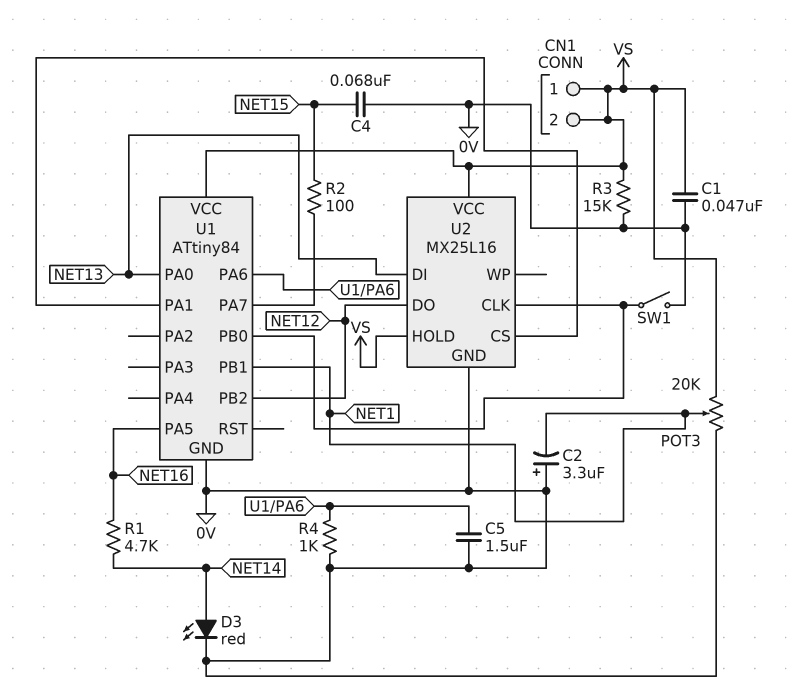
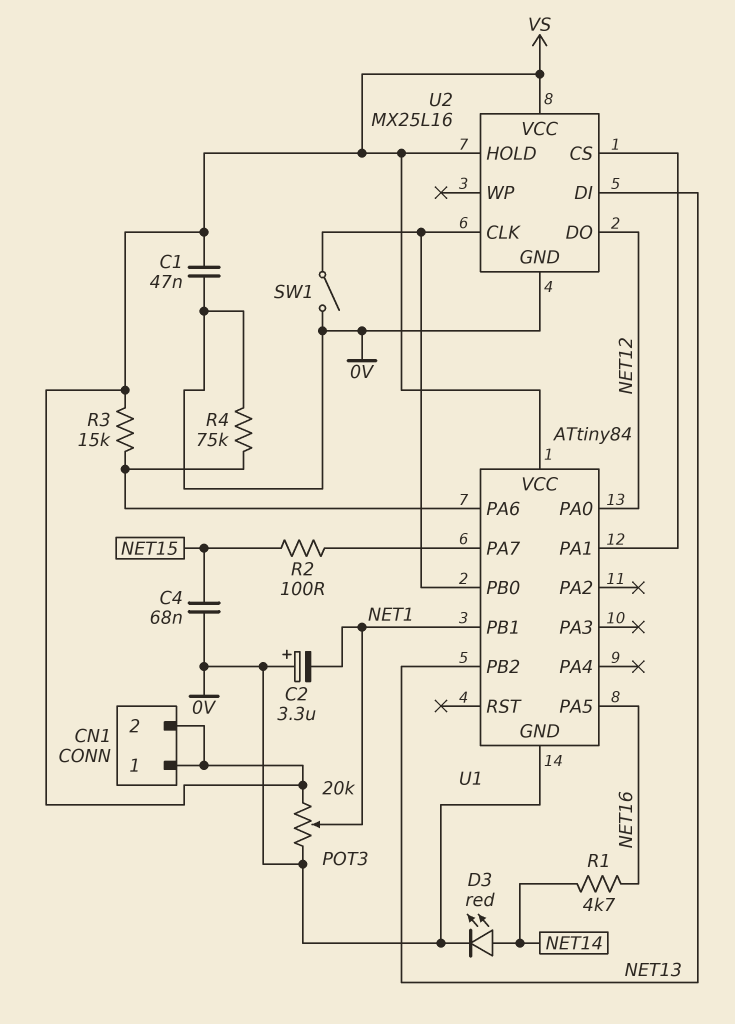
C5: 1.5uF (0V, U1/PA6) -> none
R3: 15k (0V, VS) -> 15k (U1/PA6, VS)
R4: 1k (0V, U1/PA6) -> 75k (0V, U1/PA6)
U1 pin PA0: NET13 -> NET12
U1 pin PB2: NET12 -> NET13

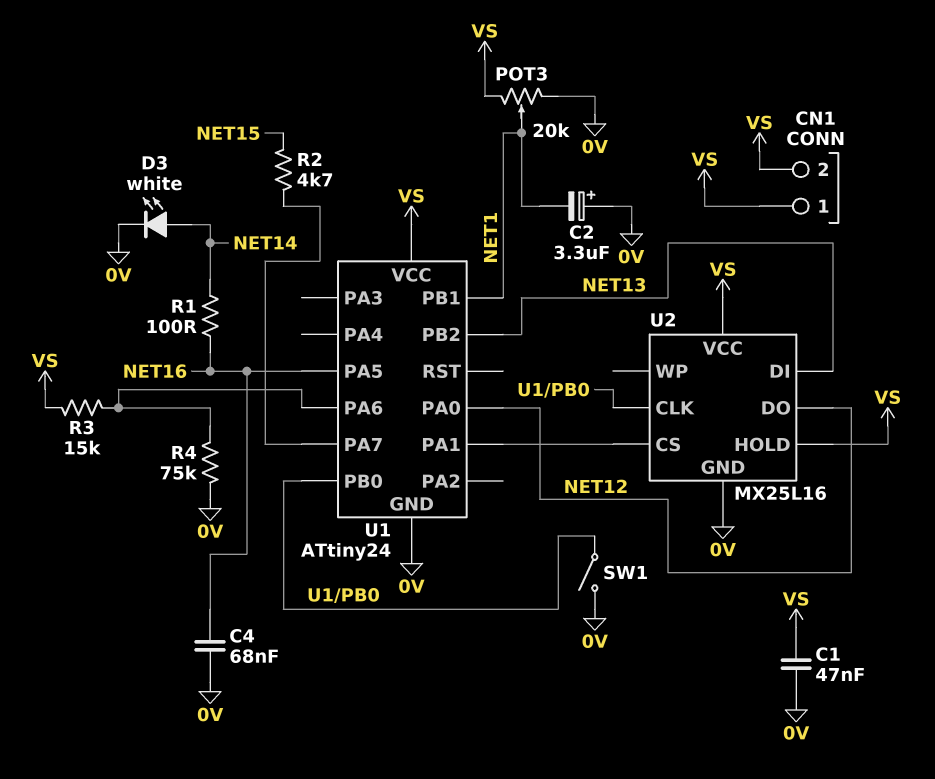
C4: 68nF (0V, NET15) -> 68nF (0V, NET16)
D3: LED red (A NET14, K 0V) -> LED white (A NET14, K 0V)
R1: 4.7k (NET14, NET16) -> 100 (NET14, NET16)
R2: 100 (NET15, U1/PA7) -> 4.7k (NET15, U1/PA7)
U1: ATtiny84 -> ATtiny24

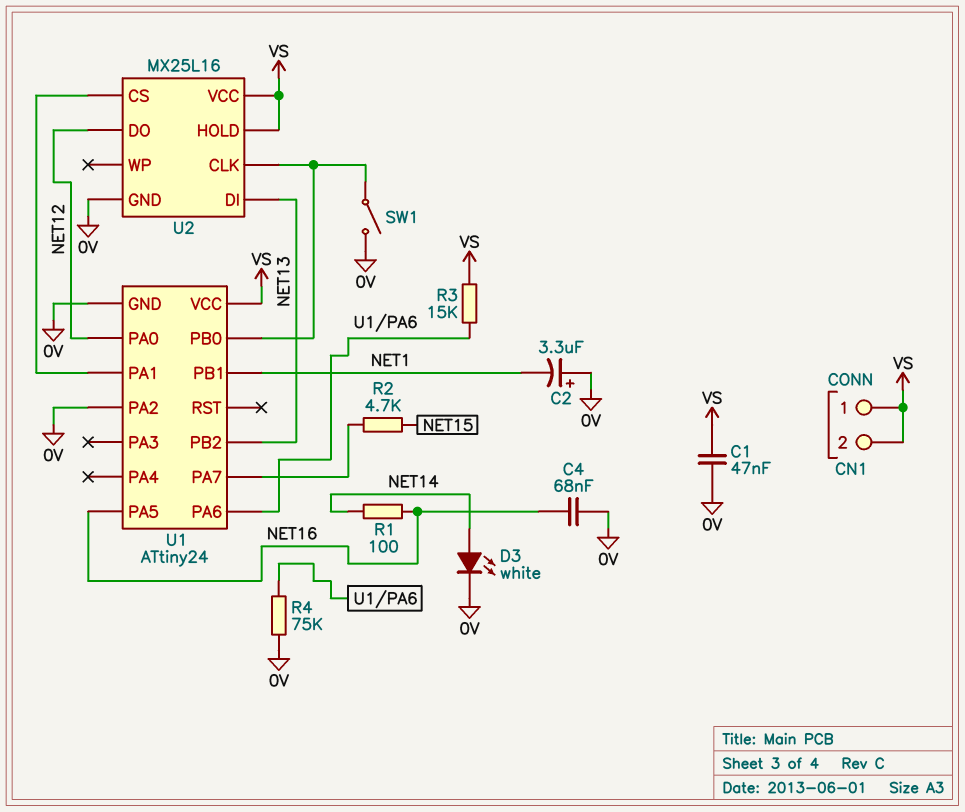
POT3: 20k (0V, VS, wiper NET1) -> none
U1 pin PA2: none -> 0V

